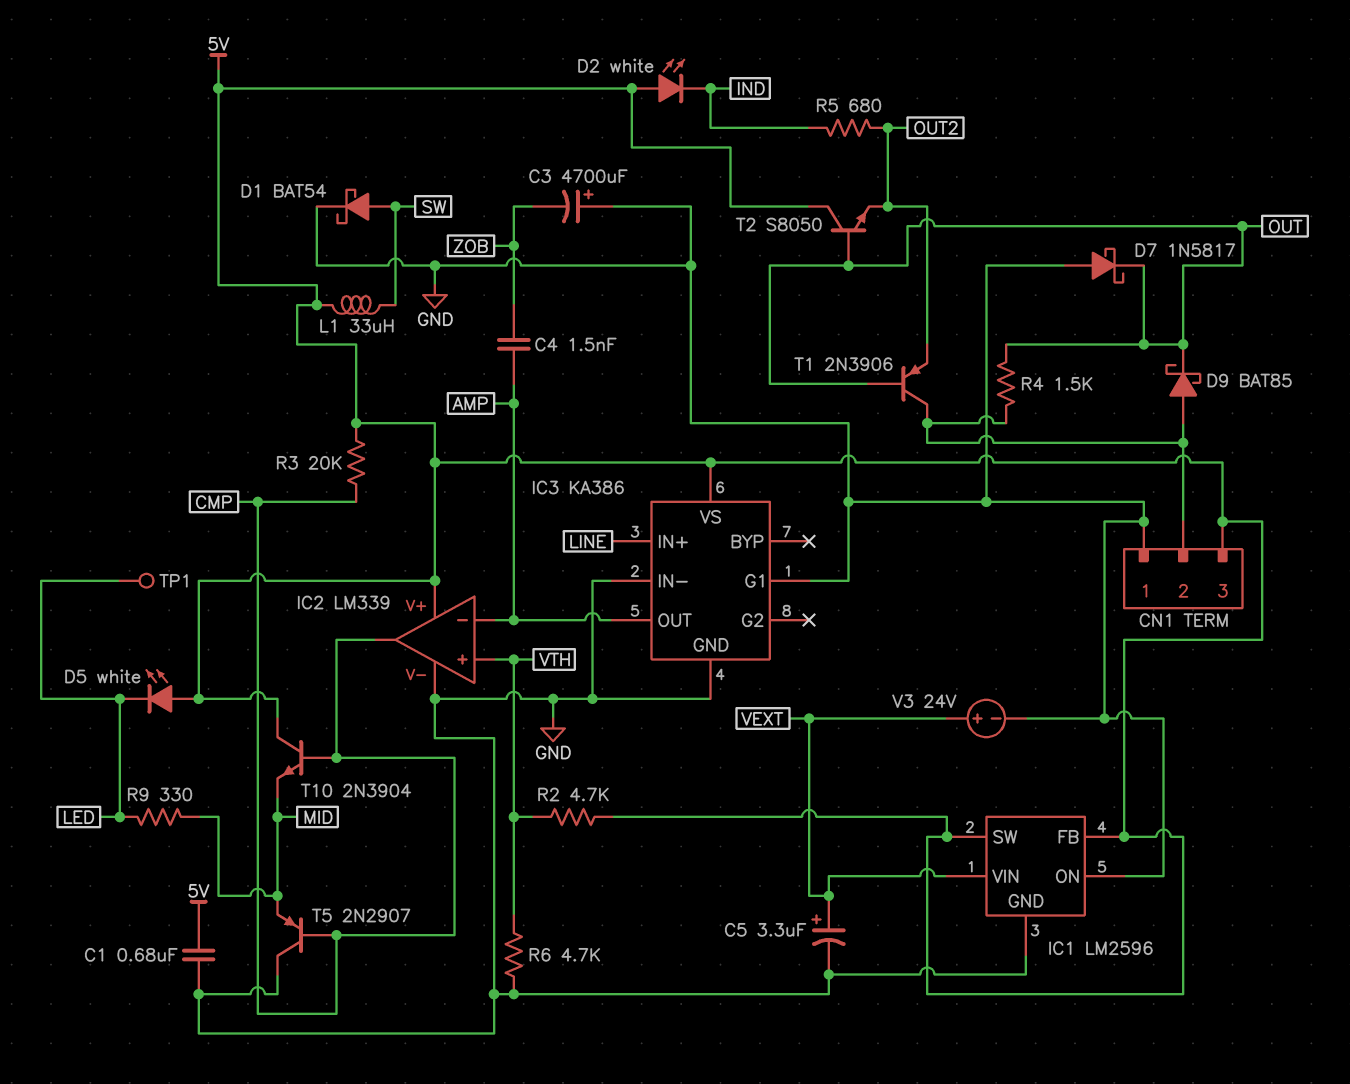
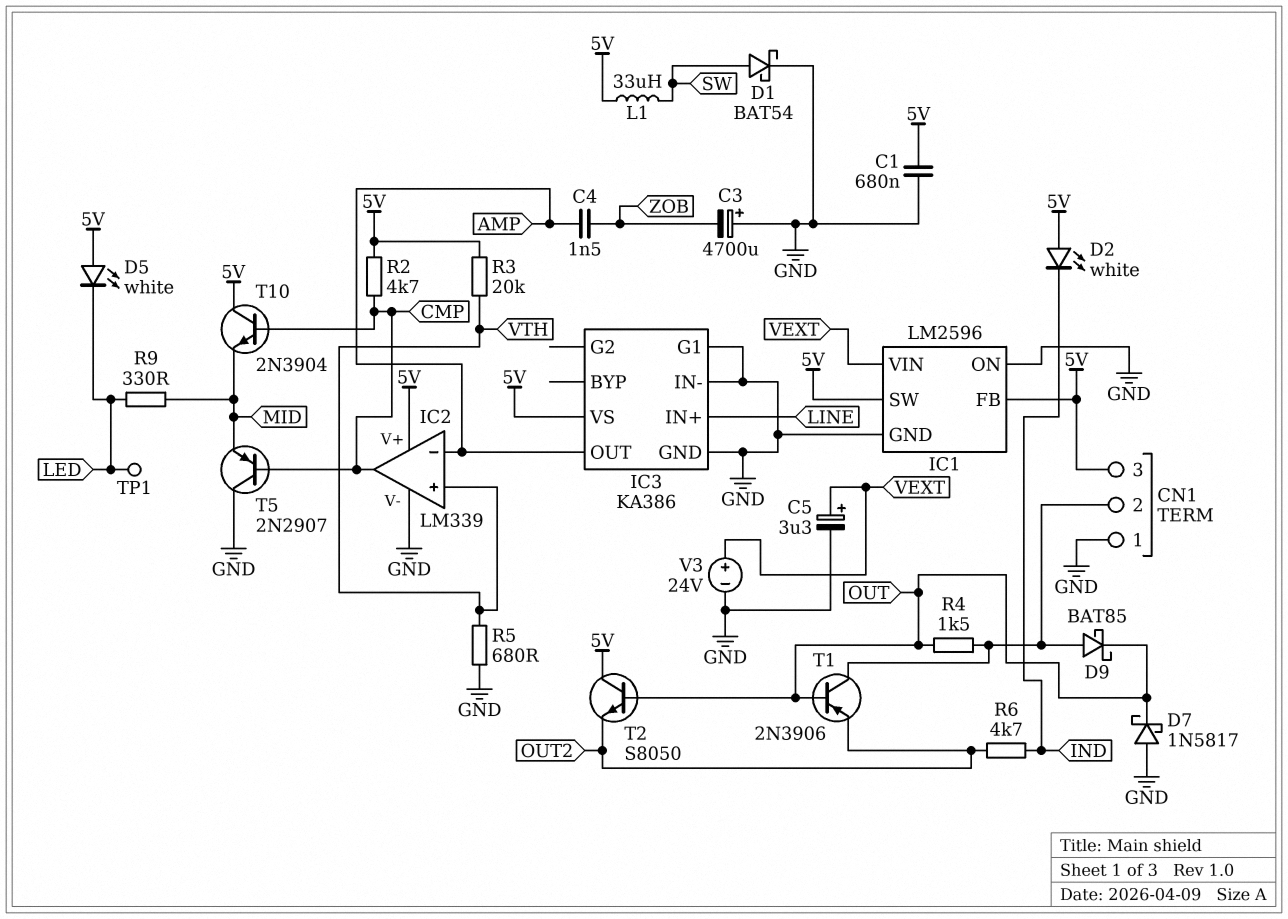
R2: 4.7k (5V, VTH) -> 4.7k (5V, CMP)
R3: 20k (5V, CMP) -> 20k (5V, VTH)
R5: 680 (IND, OUT2) -> 680 (GND, VTH)
R6: 4.7k (GND, VTH) -> 4.7k (IND, OUT2)

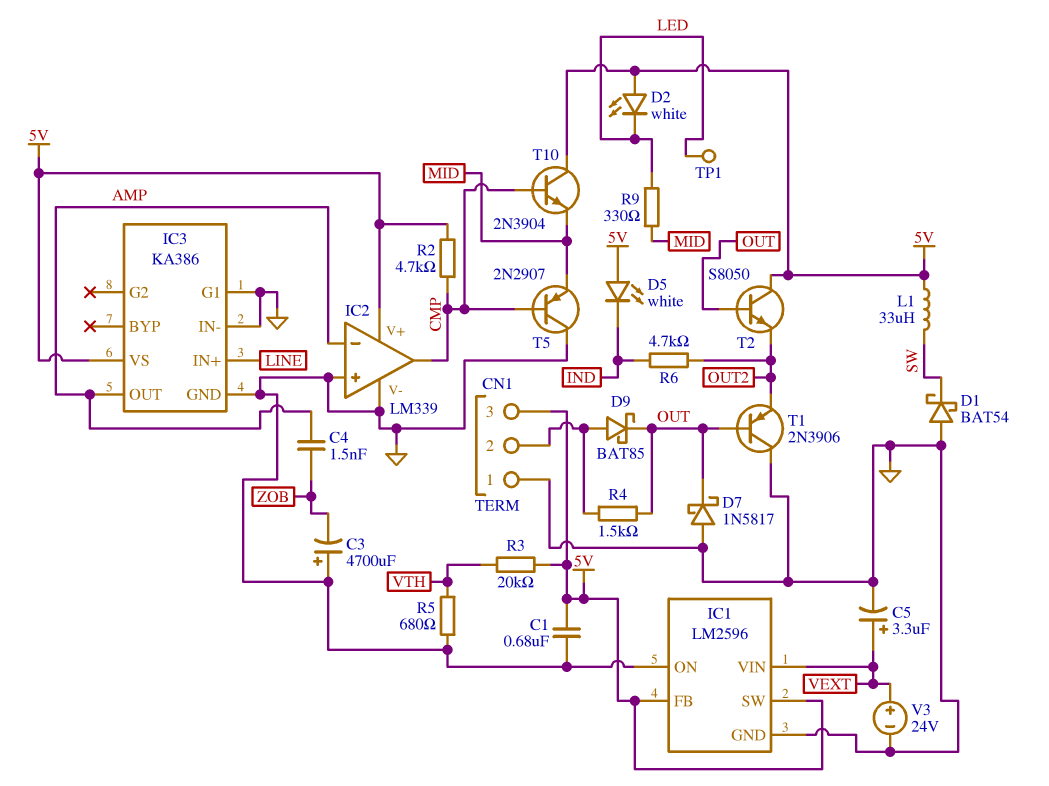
D1: schottky BAT54 (A SW, K GND) -> schottky BAT54 (A GND, K SW)
D2: LED white (A 5V, K IND) -> LED white (A 5V, K LED)
D5: LED white (A 5V, K LED) -> LED white (A 5V, K IND)
IC2 pin in+: VTH -> GND
T1: PNP 2N3906 (B OUT, C CN1/2, E OUT2) -> PNP 2N3906 (B OUT, C GND, E OUT2)

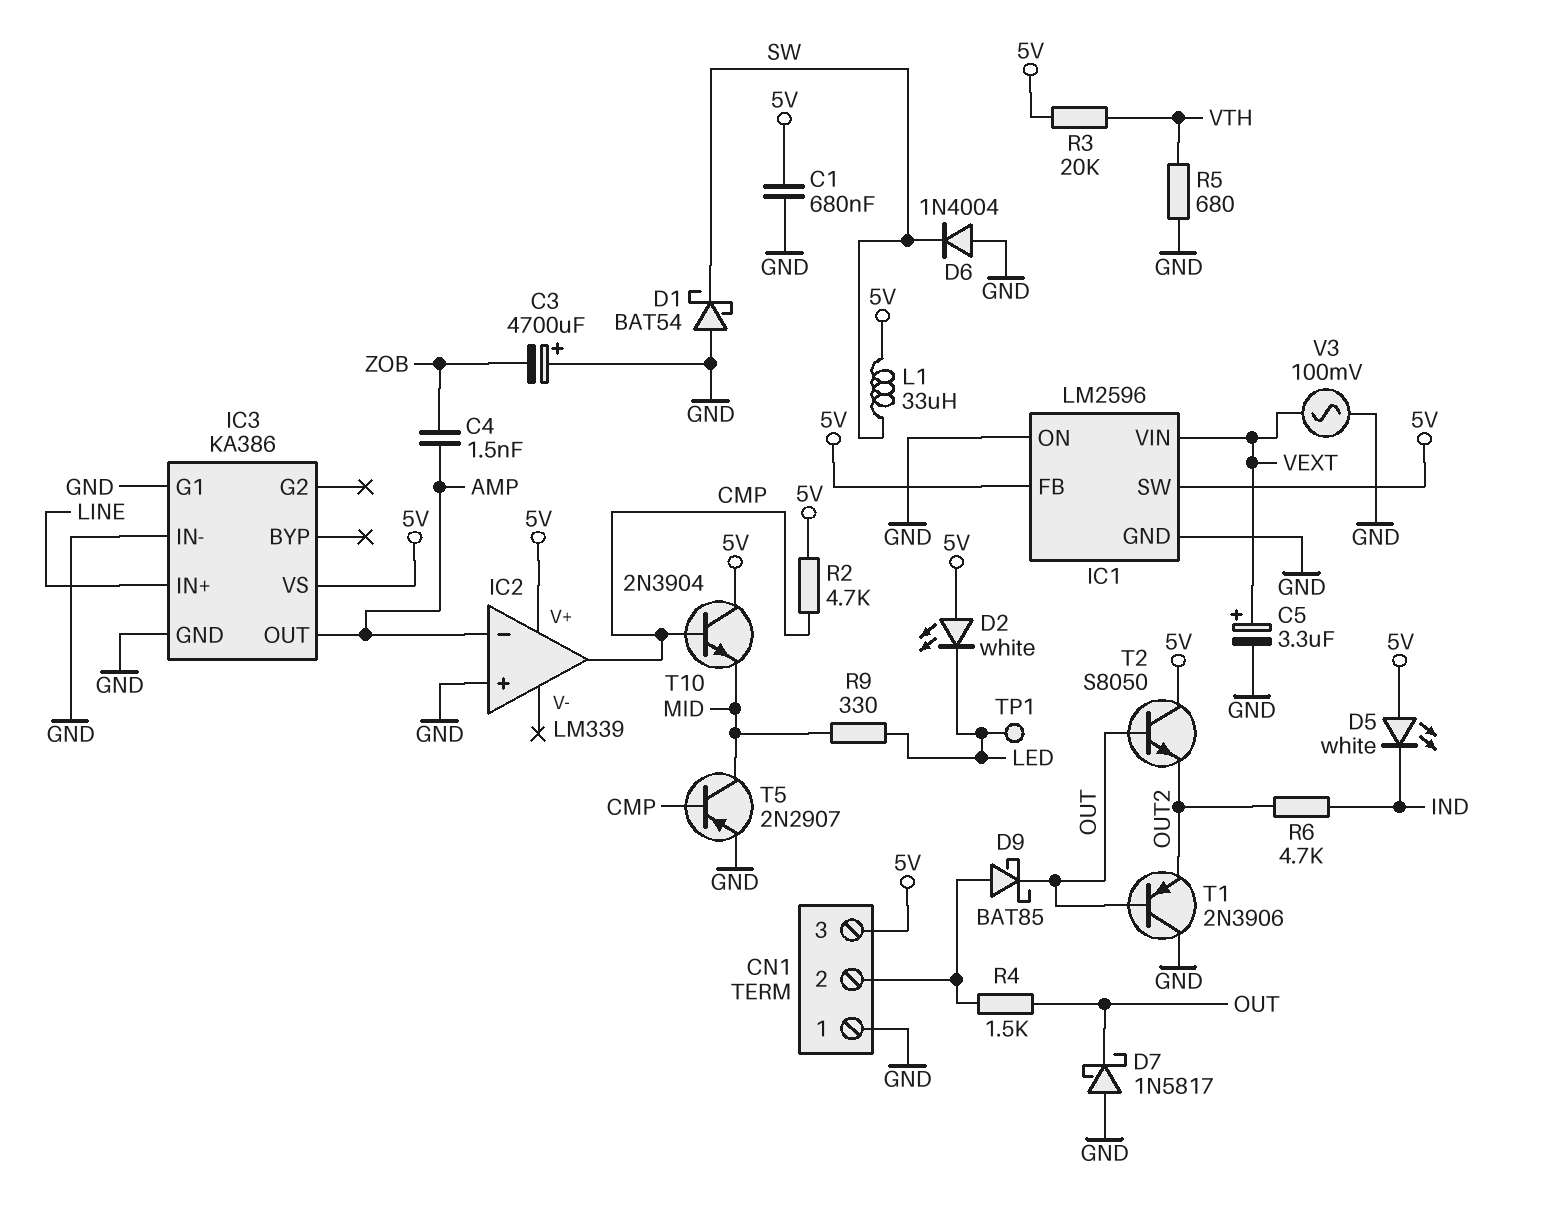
D6: none -> diode 1N4004 (A GND, K SW)
IC2 pin V-: GND -> none
T5: PNP 2N2907 (B CMP, C GND, E MID) -> PNP 2N2907 (B CMP, C MID, E GND)
V3: 24V (plus VEXT, minus GND) -> AC 100mV (GND, VEXT)

